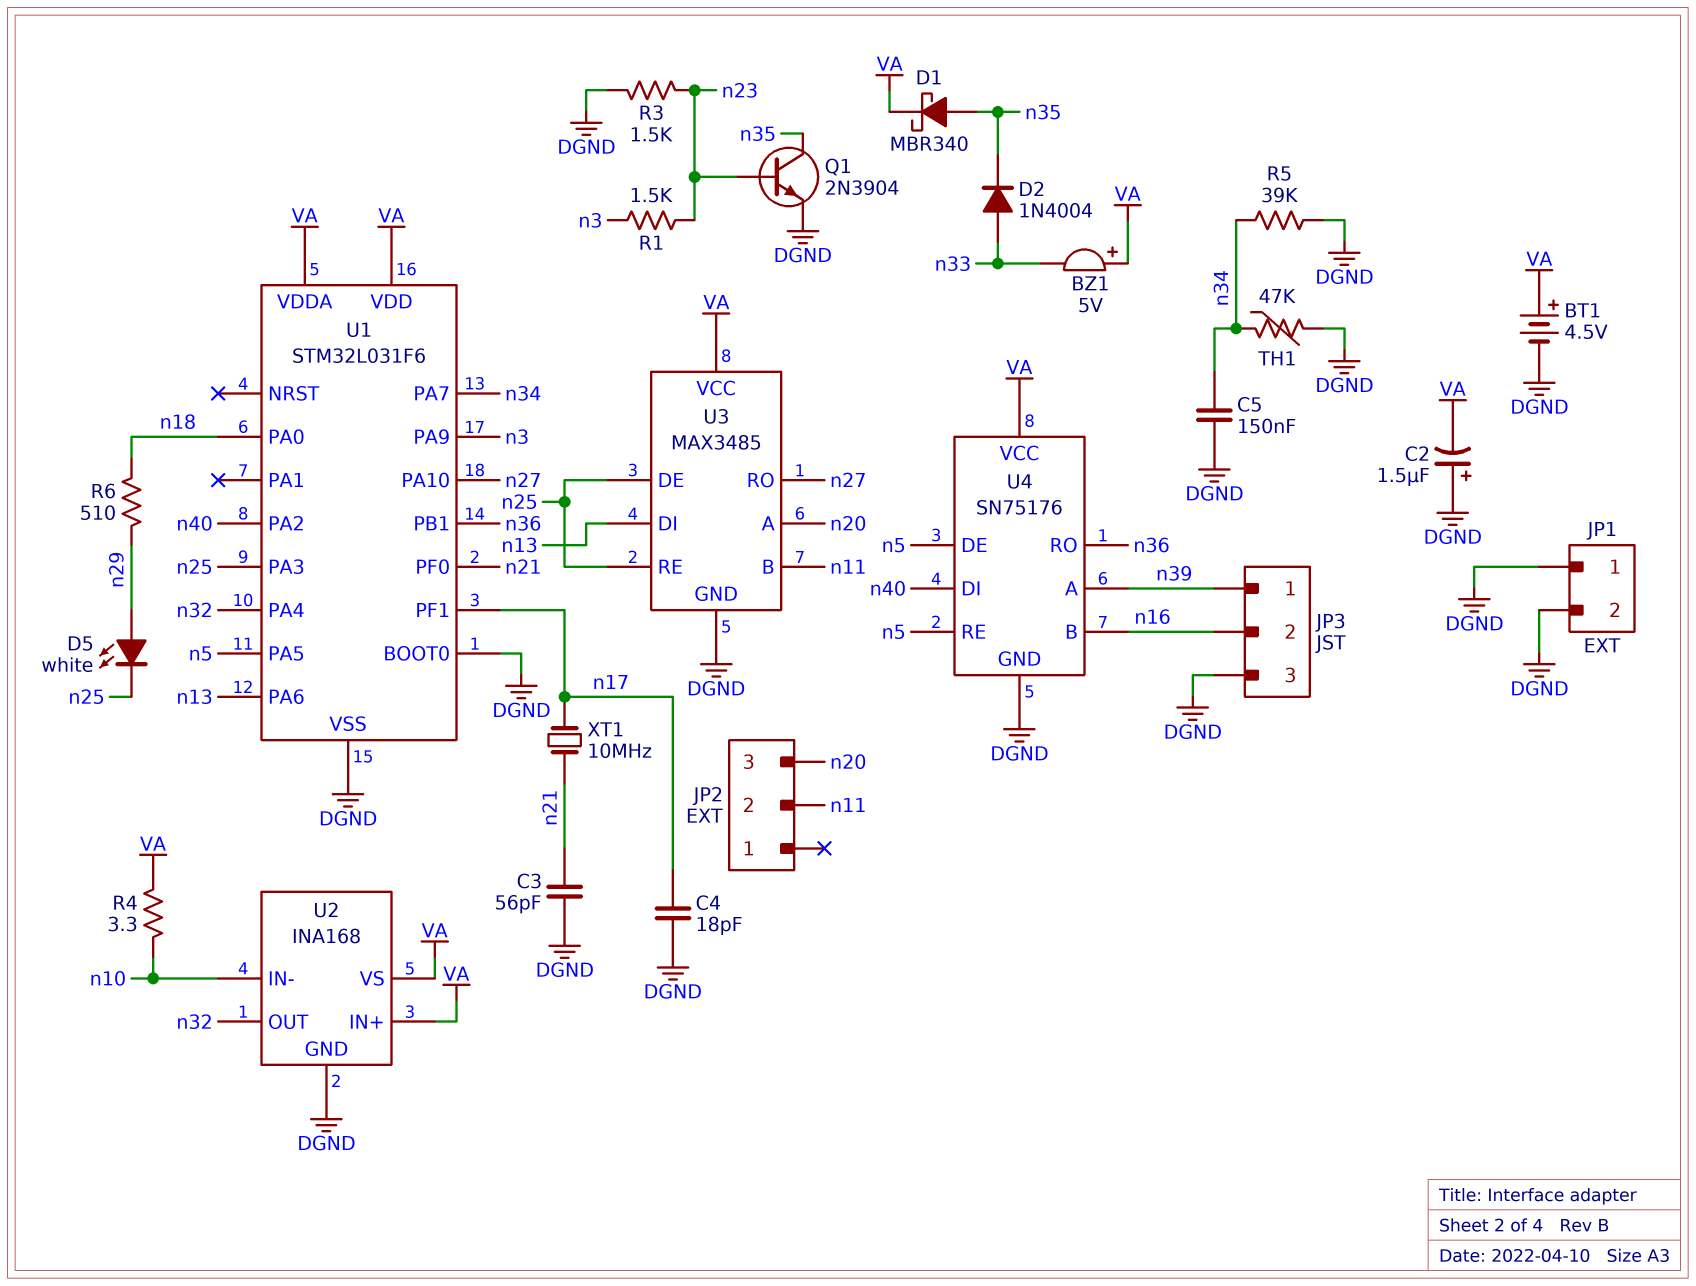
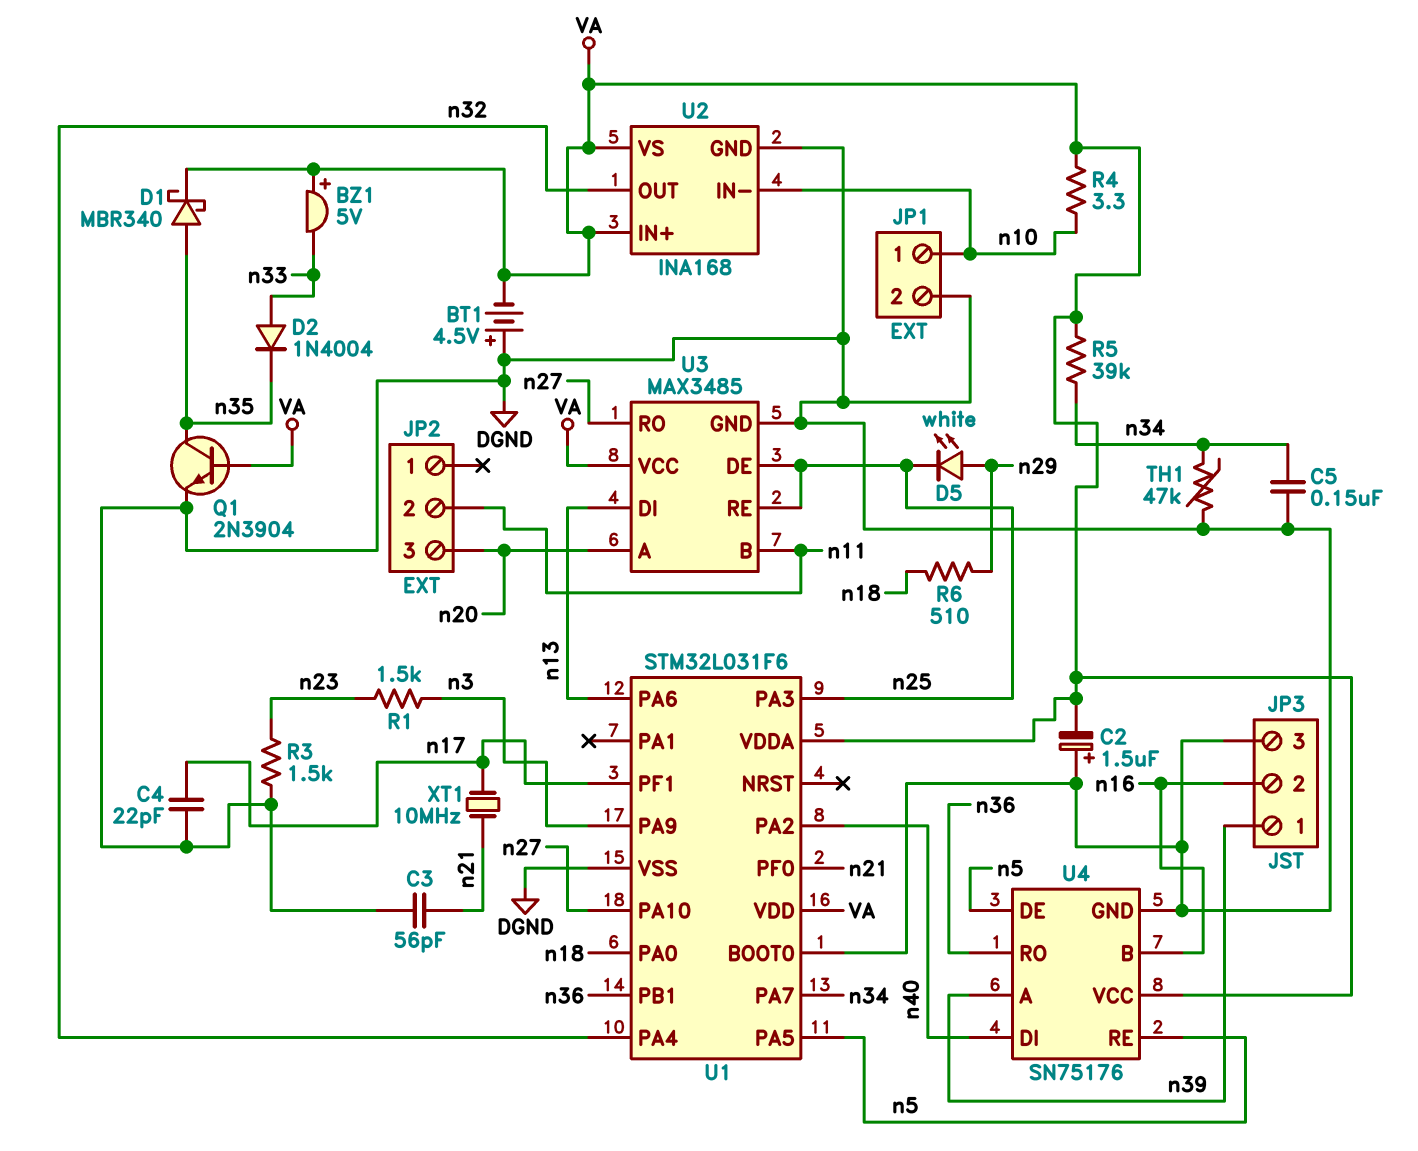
BT1: 4.5V (plus VA, minus DGND) -> 4.5V (plus DGND, minus VA)
C4: 18pF (DGND, n17) -> 22pF (DGND, n17)
JP1 pin 1: DGND -> n10
Q1: NPN 2N3904 (B n23, C n35, E DGND) -> NPN 2N3904 (B VA, C n35, E DGND)
R5: 39k (DGND, n34) -> 39k (VA, n34)

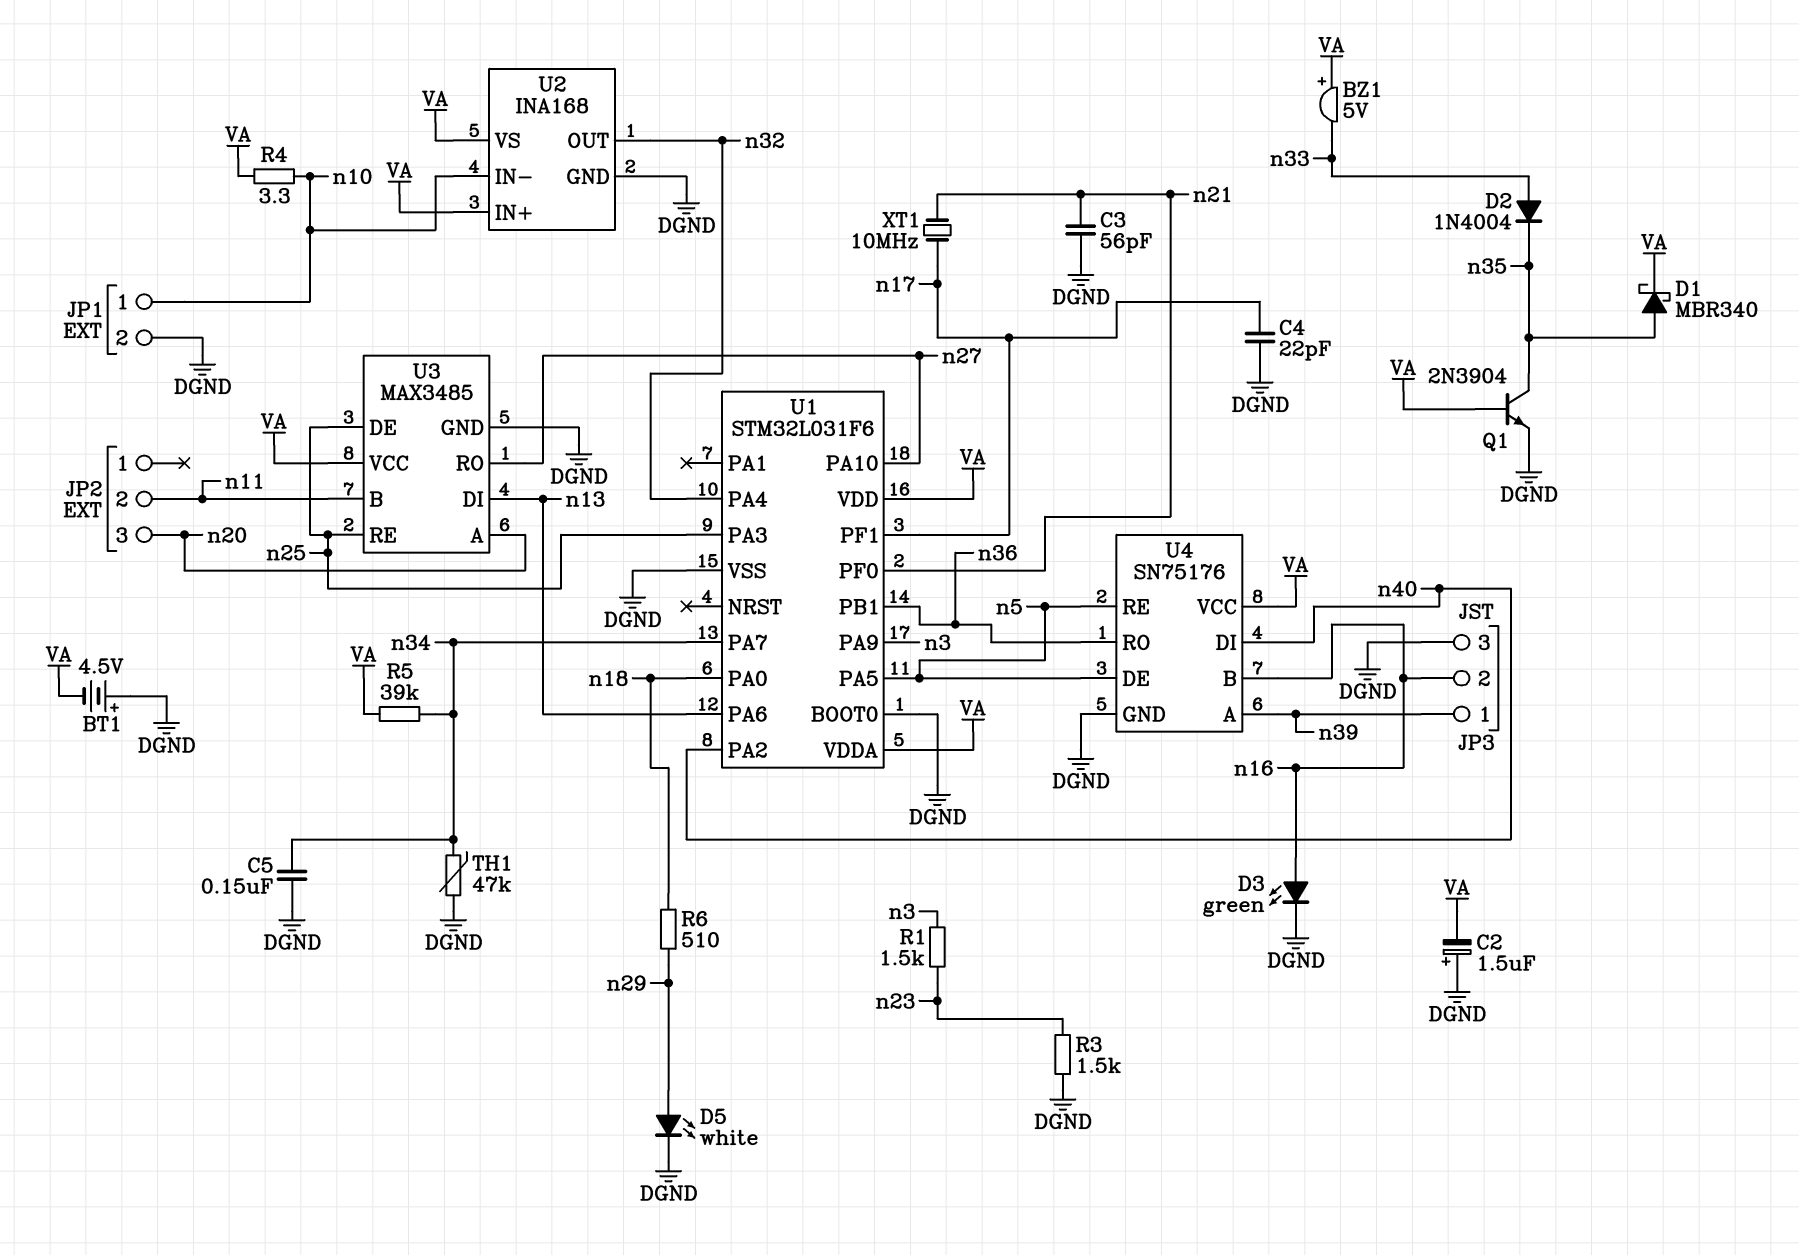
D3: none -> LED green (A n16, K DGND)
D5: LED white (A n29, K n25) -> LED white (A n29, K DGND)

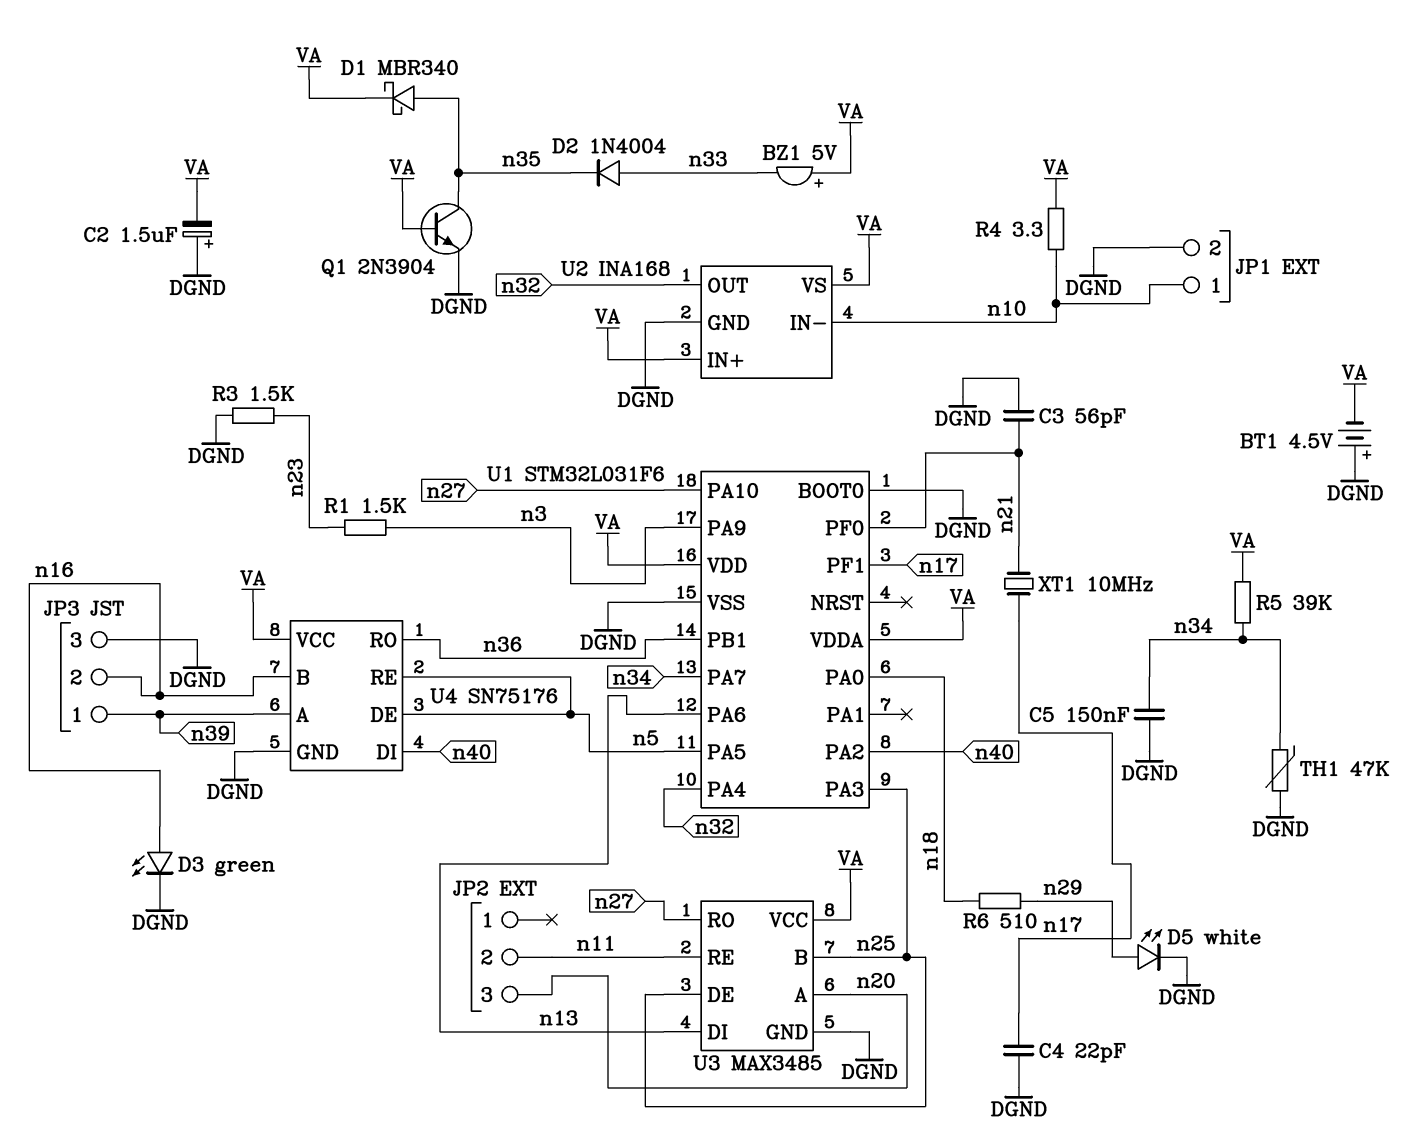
U3 pin B: n11 -> n25
U3 pin RE: n25 -> n11

